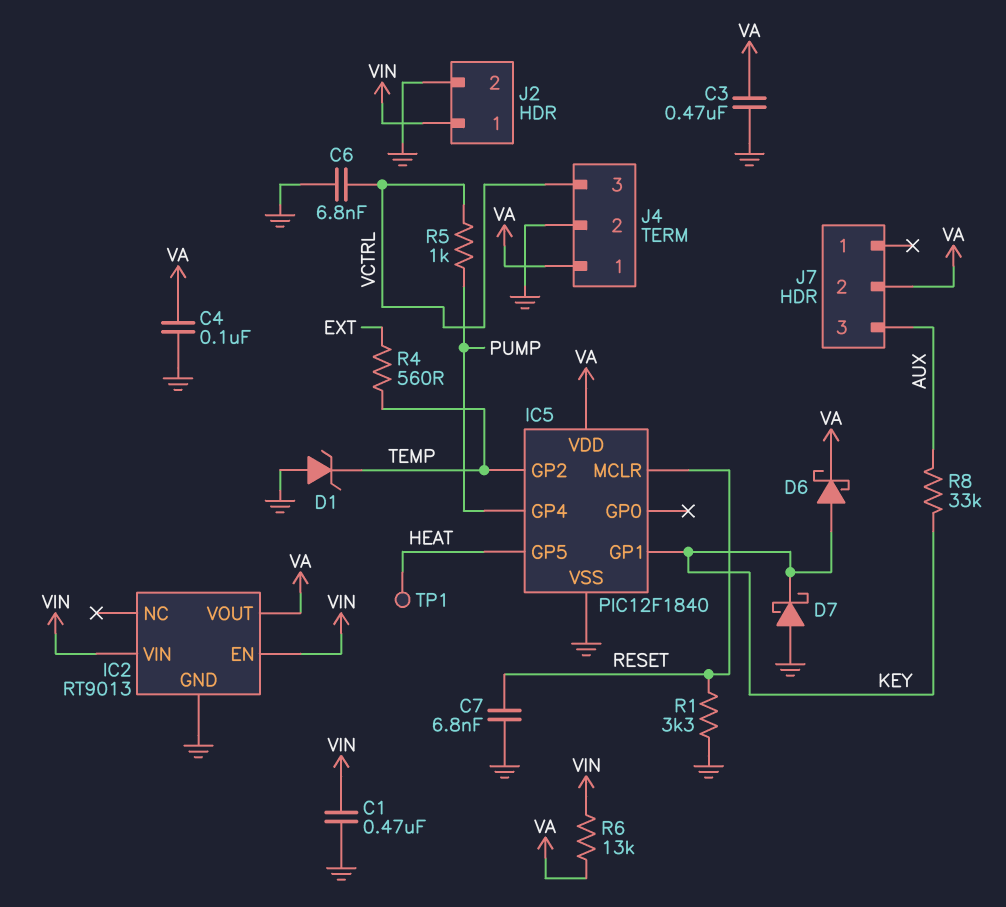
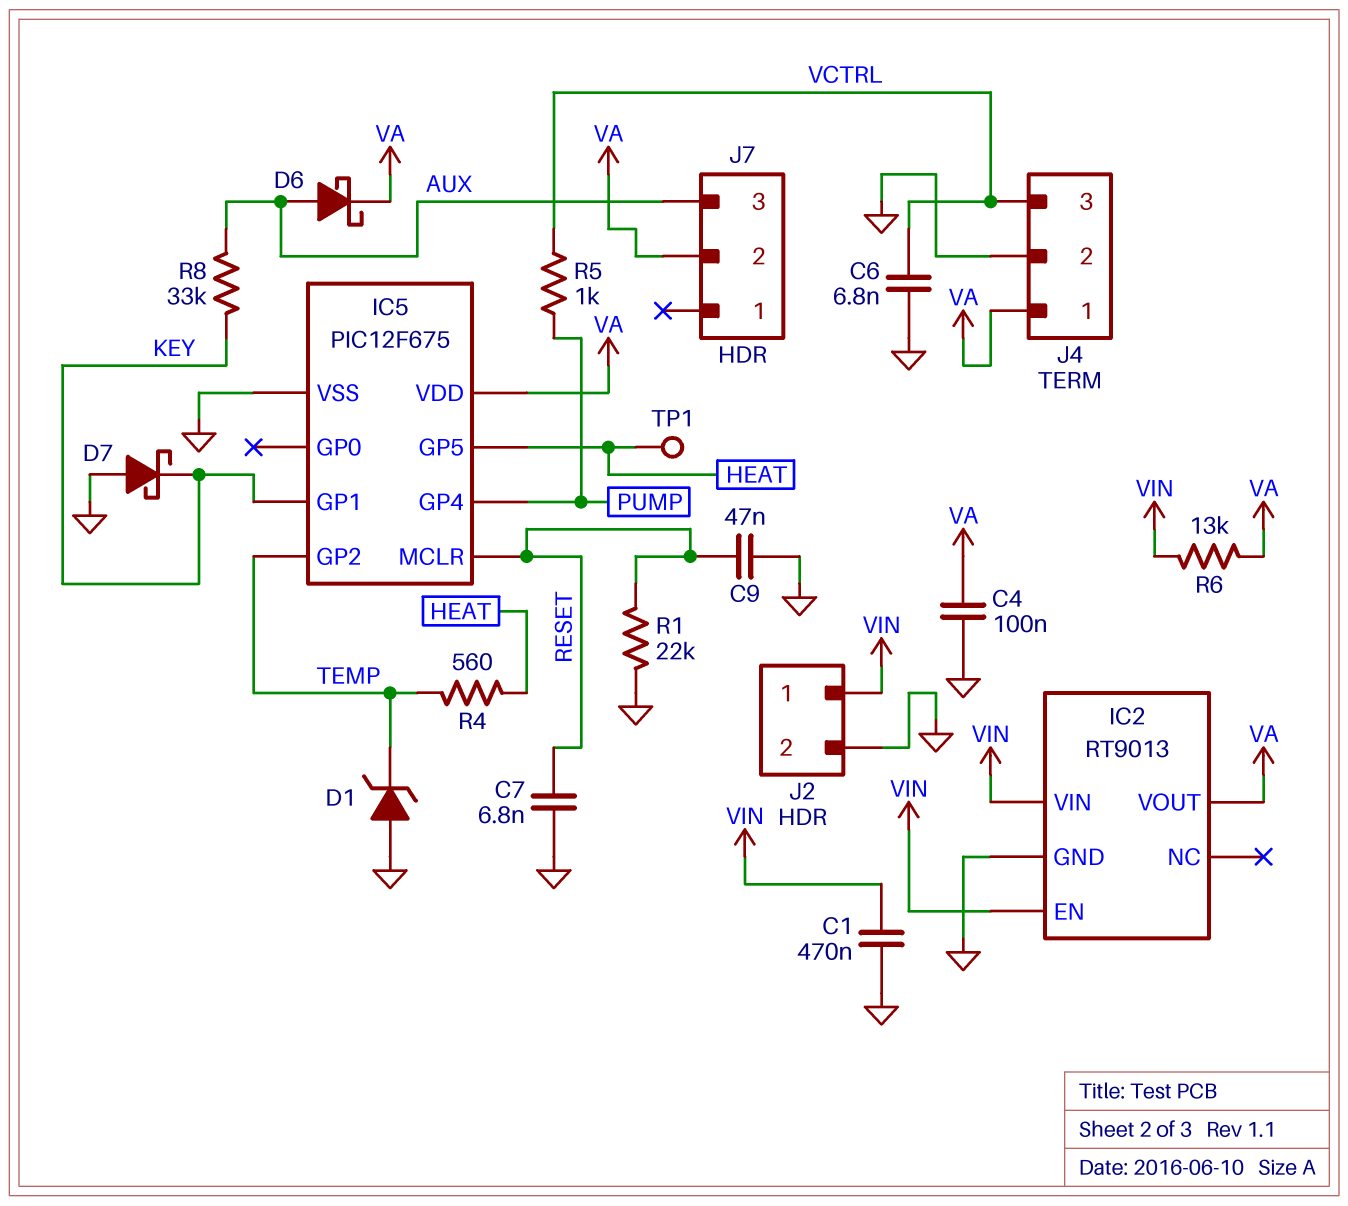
C3: 470nF (GND, VA) -> none
C9: none -> 47nF (GND, RESET)
D6: schottky (A KEY, K VA) -> schottky (A AUX, K VA)
IC5: PIC12F1840 -> PIC12F675
R1: 3.3k (GND, RESET) -> 22k (GND, RESET)
R4: 560 (EXT, TEMP) -> 560 (HEAT, TEMP)

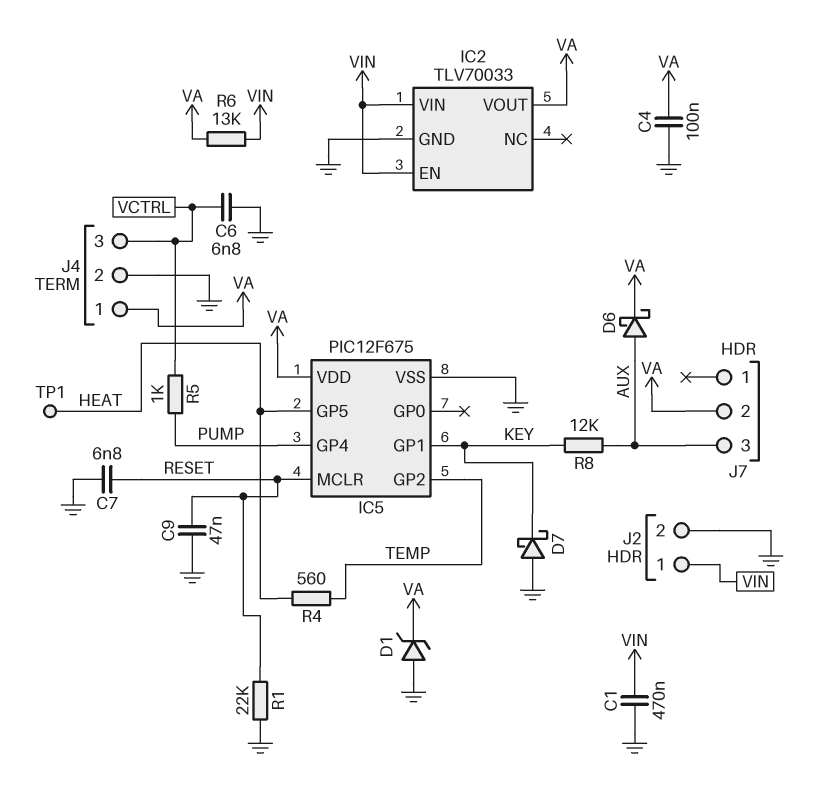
D1: zener (A GND, K TEMP) -> zener (A GND, K VA)
IC2: RT9013 -> TLV70033
R8: 33k (AUX, KEY) -> 12k (AUX, KEY)

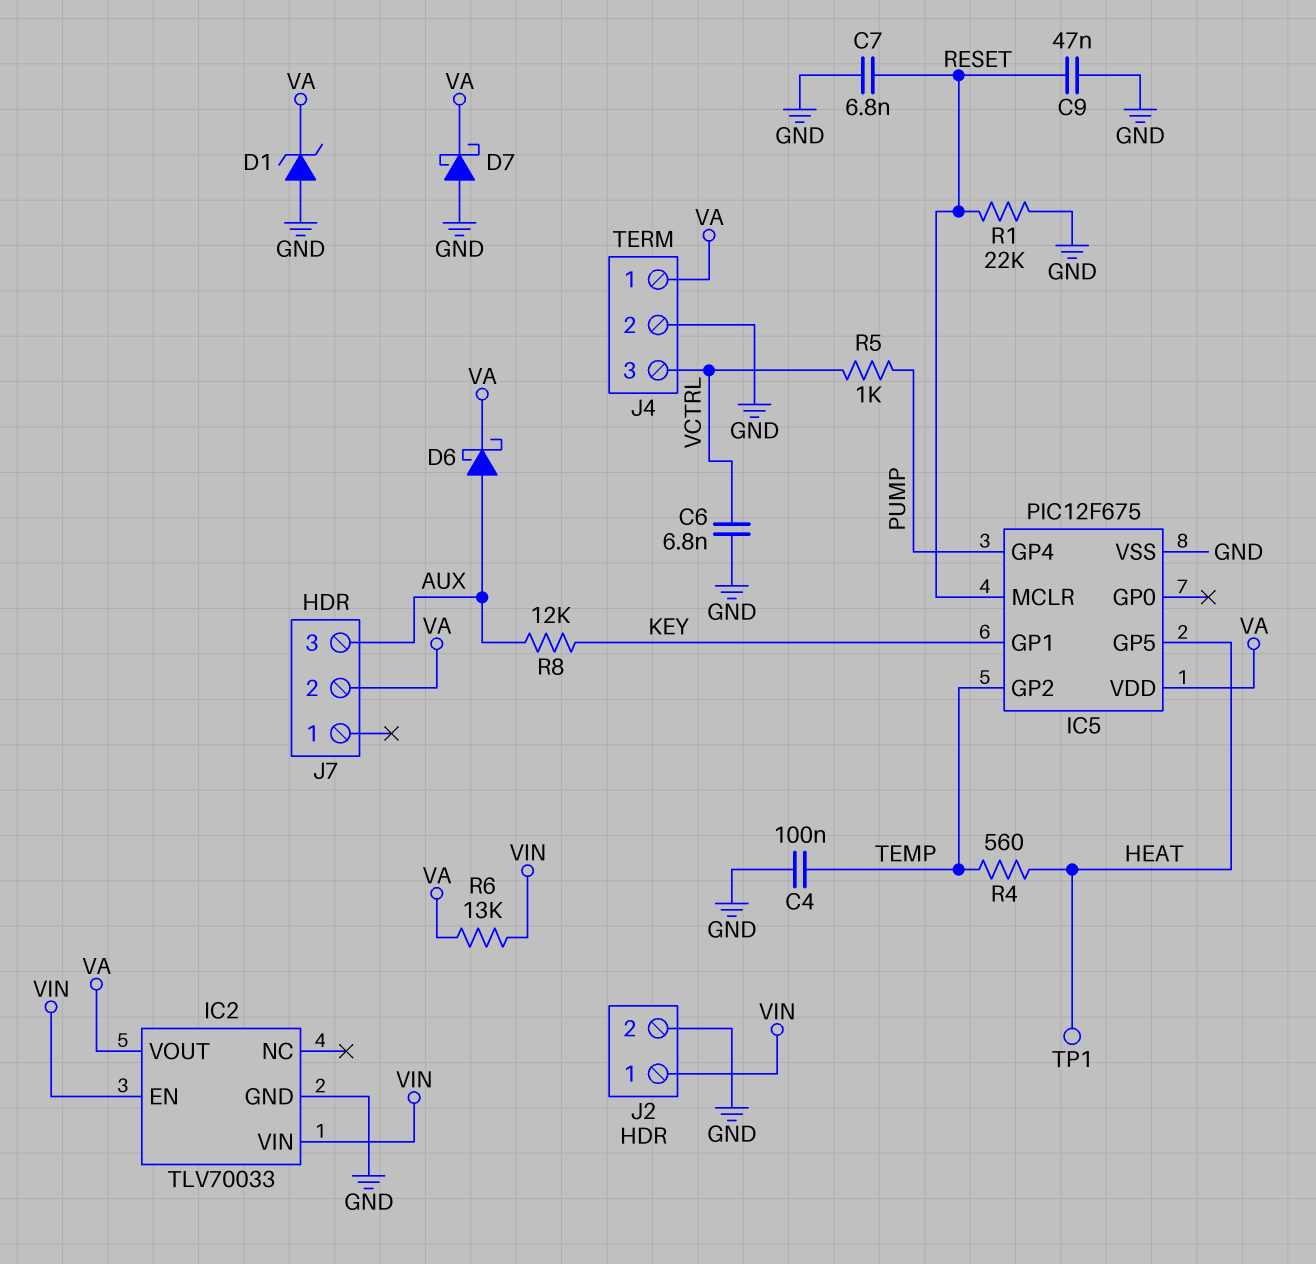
C1: 470nF (GND, VIN) -> none
C4: 100nF (GND, VA) -> 100nF (GND, TEMP)
D7: schottky (A GND, K KEY) -> schottky (A GND, K VA)

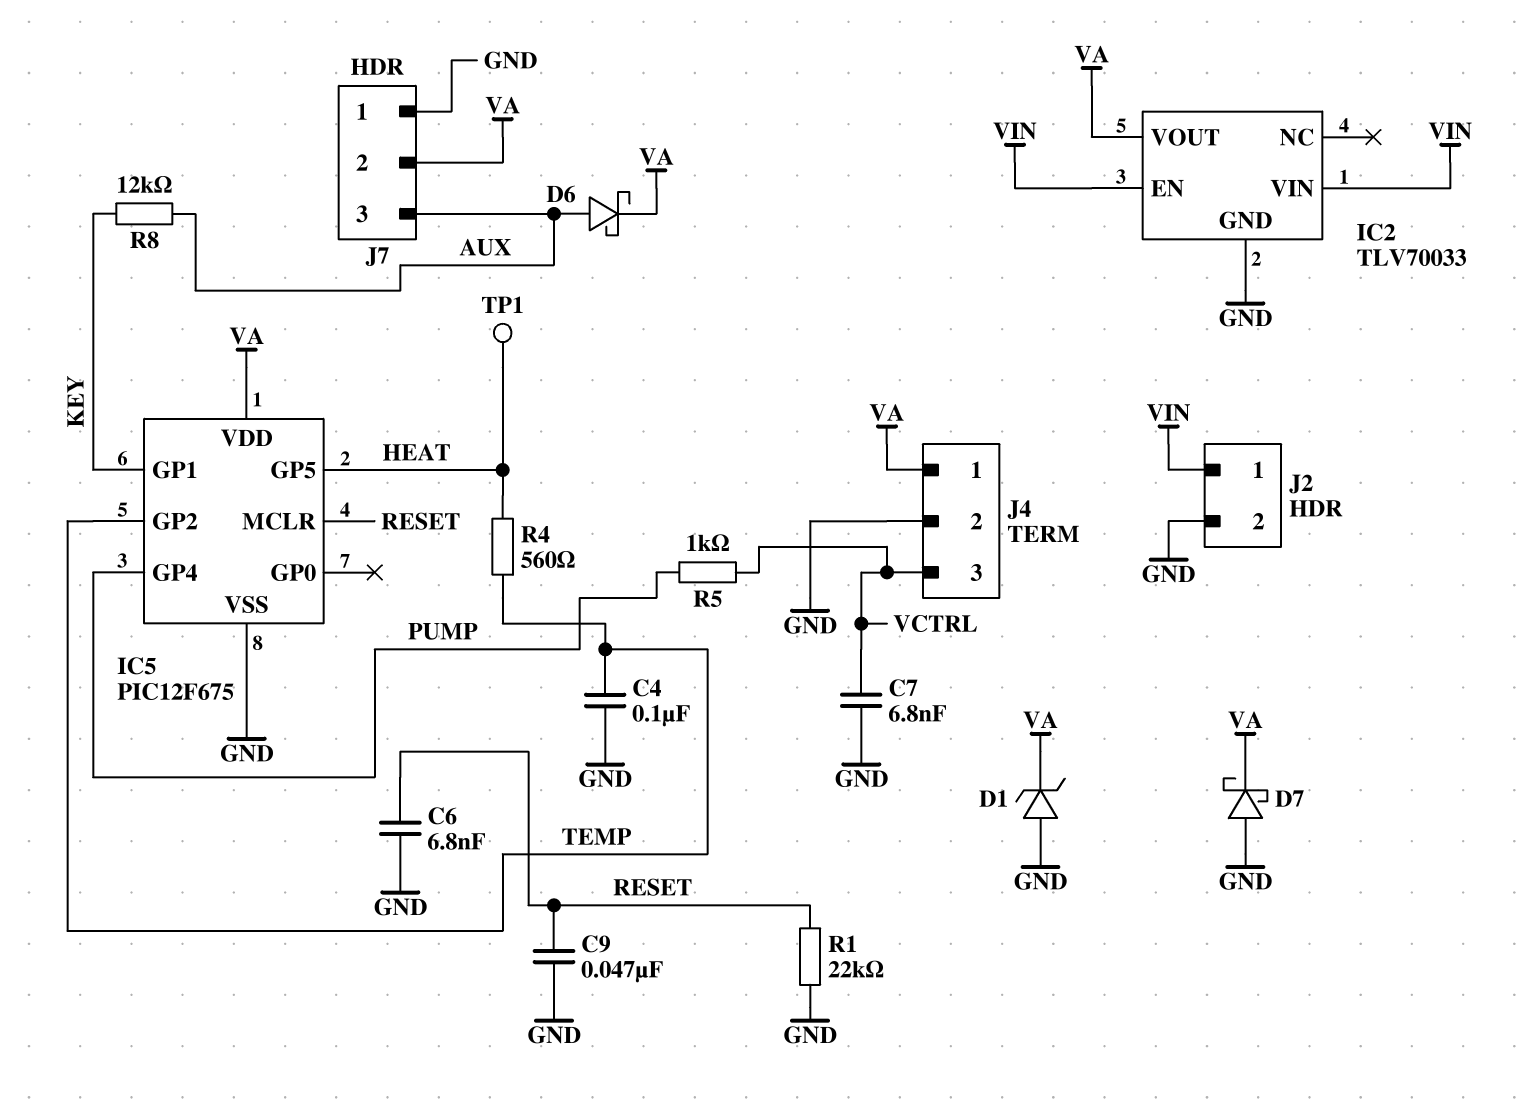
C6: 6.8nF (GND, VCTRL) -> 6.8nF (GND, RESET)
C7: 6.8nF (GND, RESET) -> 6.8nF (GND, VCTRL)
J7 pin 1: none -> GND
R6: 13k (VA, VIN) -> none

